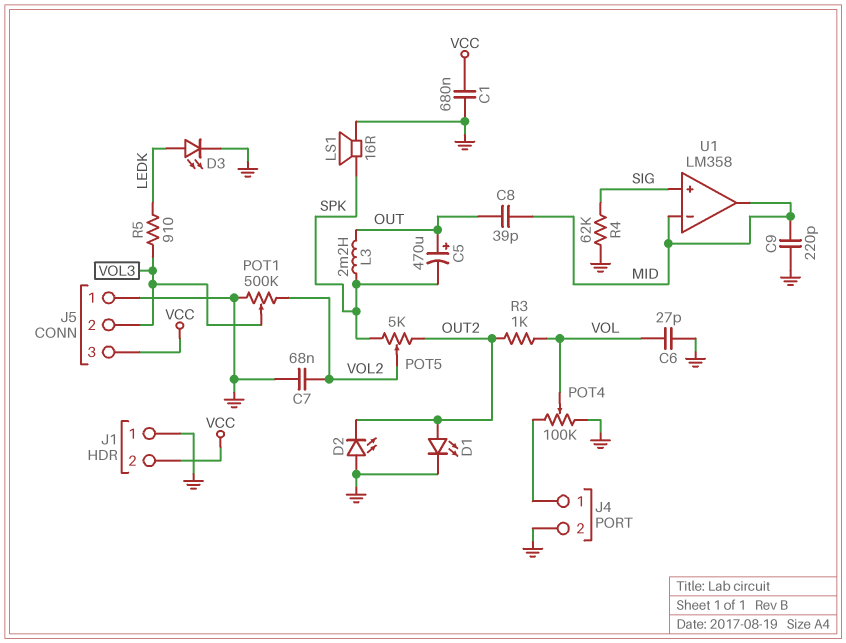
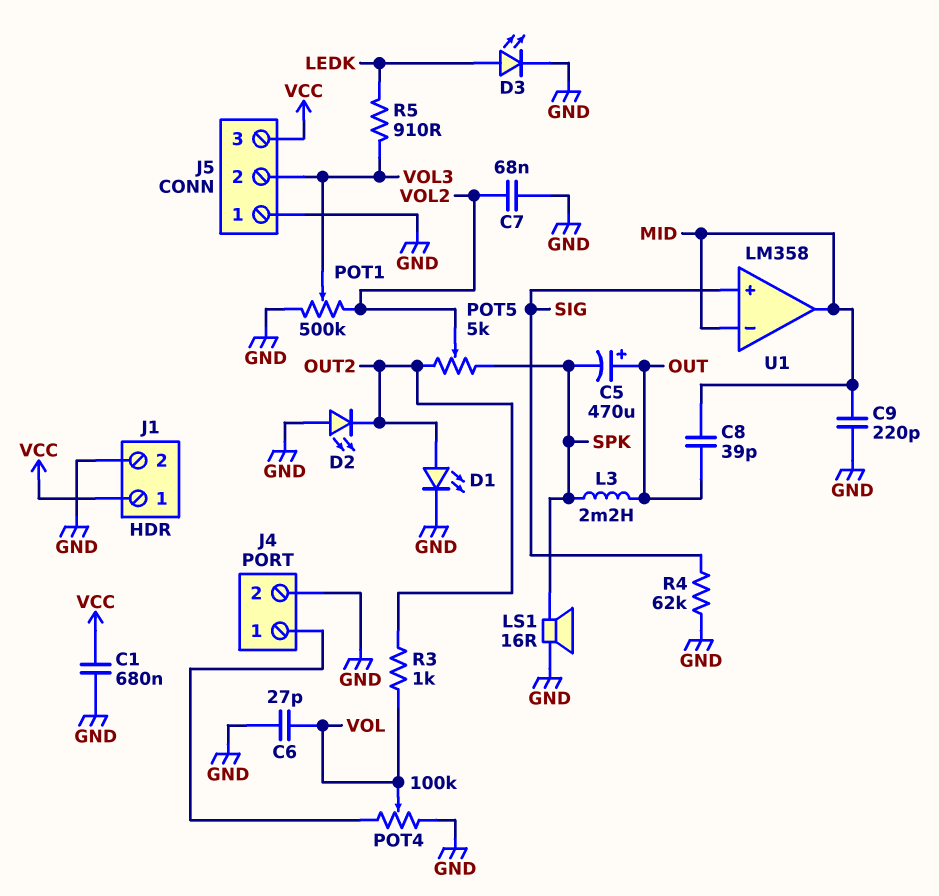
J1 pin 1: GND -> VCC
J1 pin 2: VCC -> GND

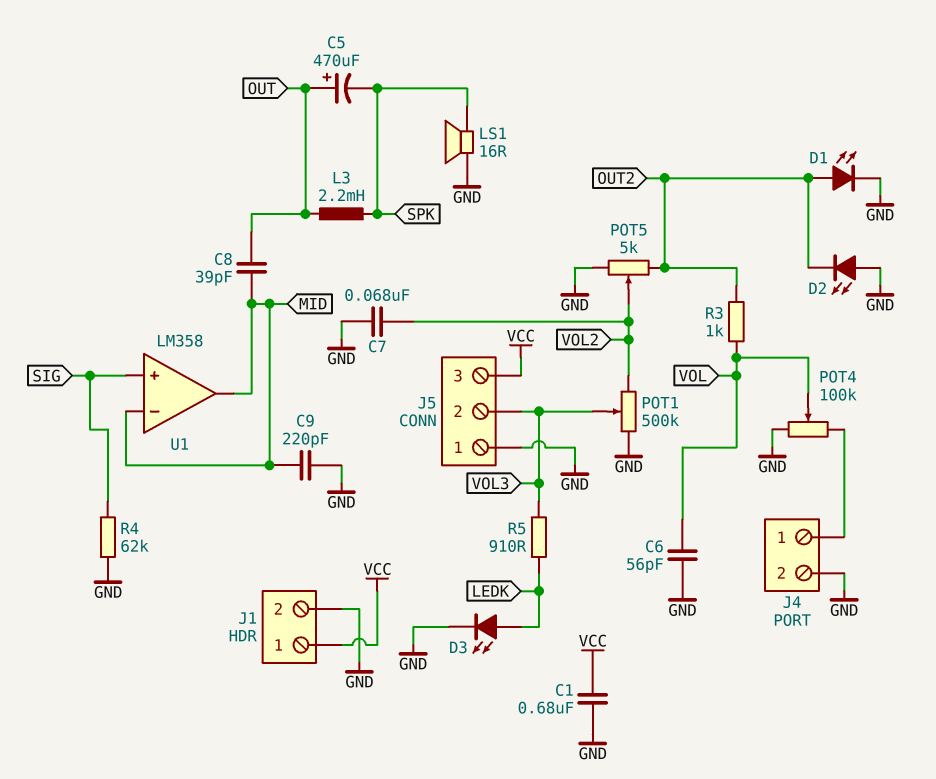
C6: 27pF (GND, VOL) -> 56pF (GND, VOL)
POT5: 5k (OUT2, SPK, wiper VOL2) -> 5k (GND, OUT2, wiper VOL2)

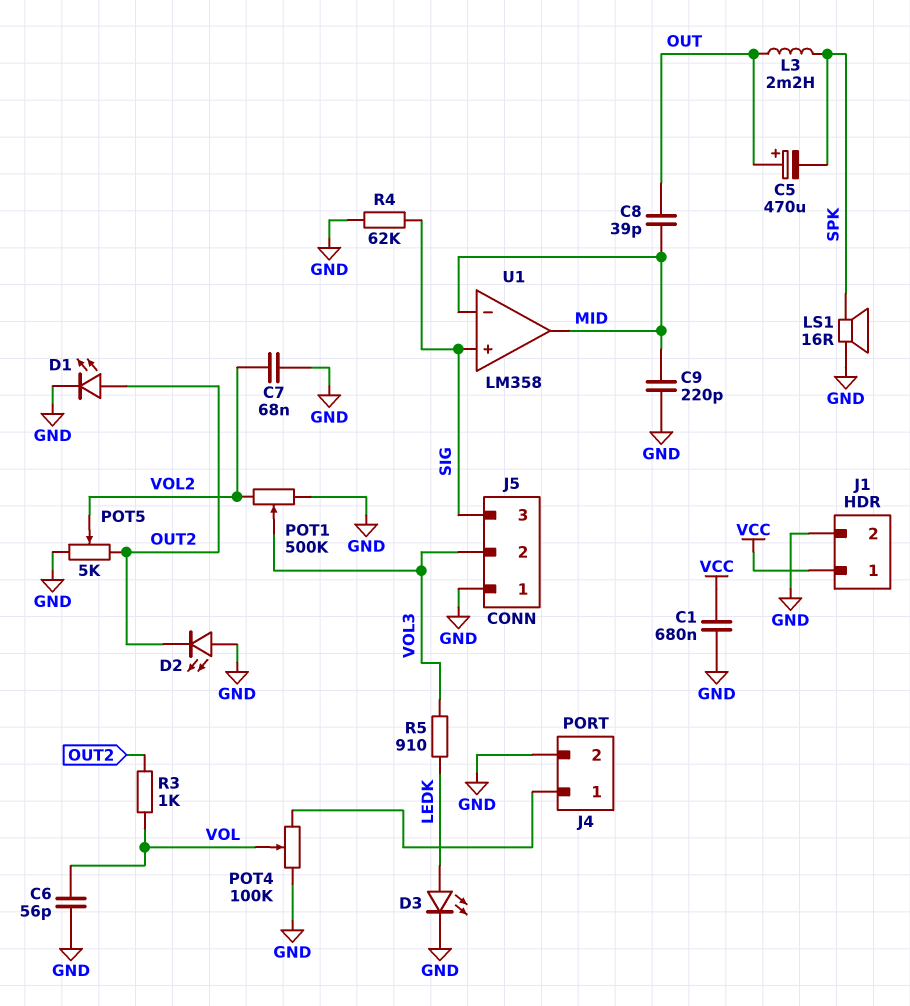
J5 pin 3: VCC -> SIG

